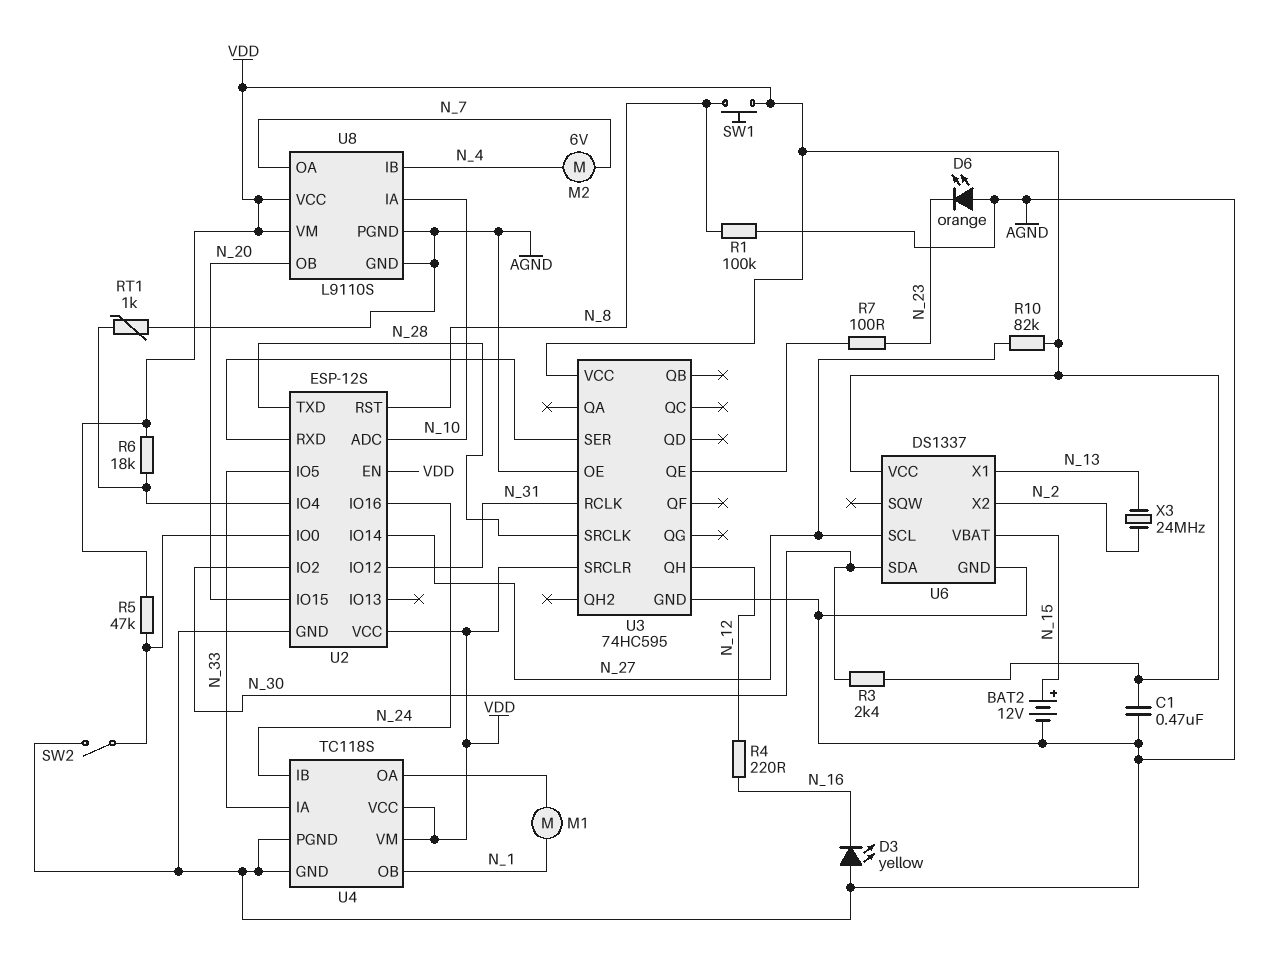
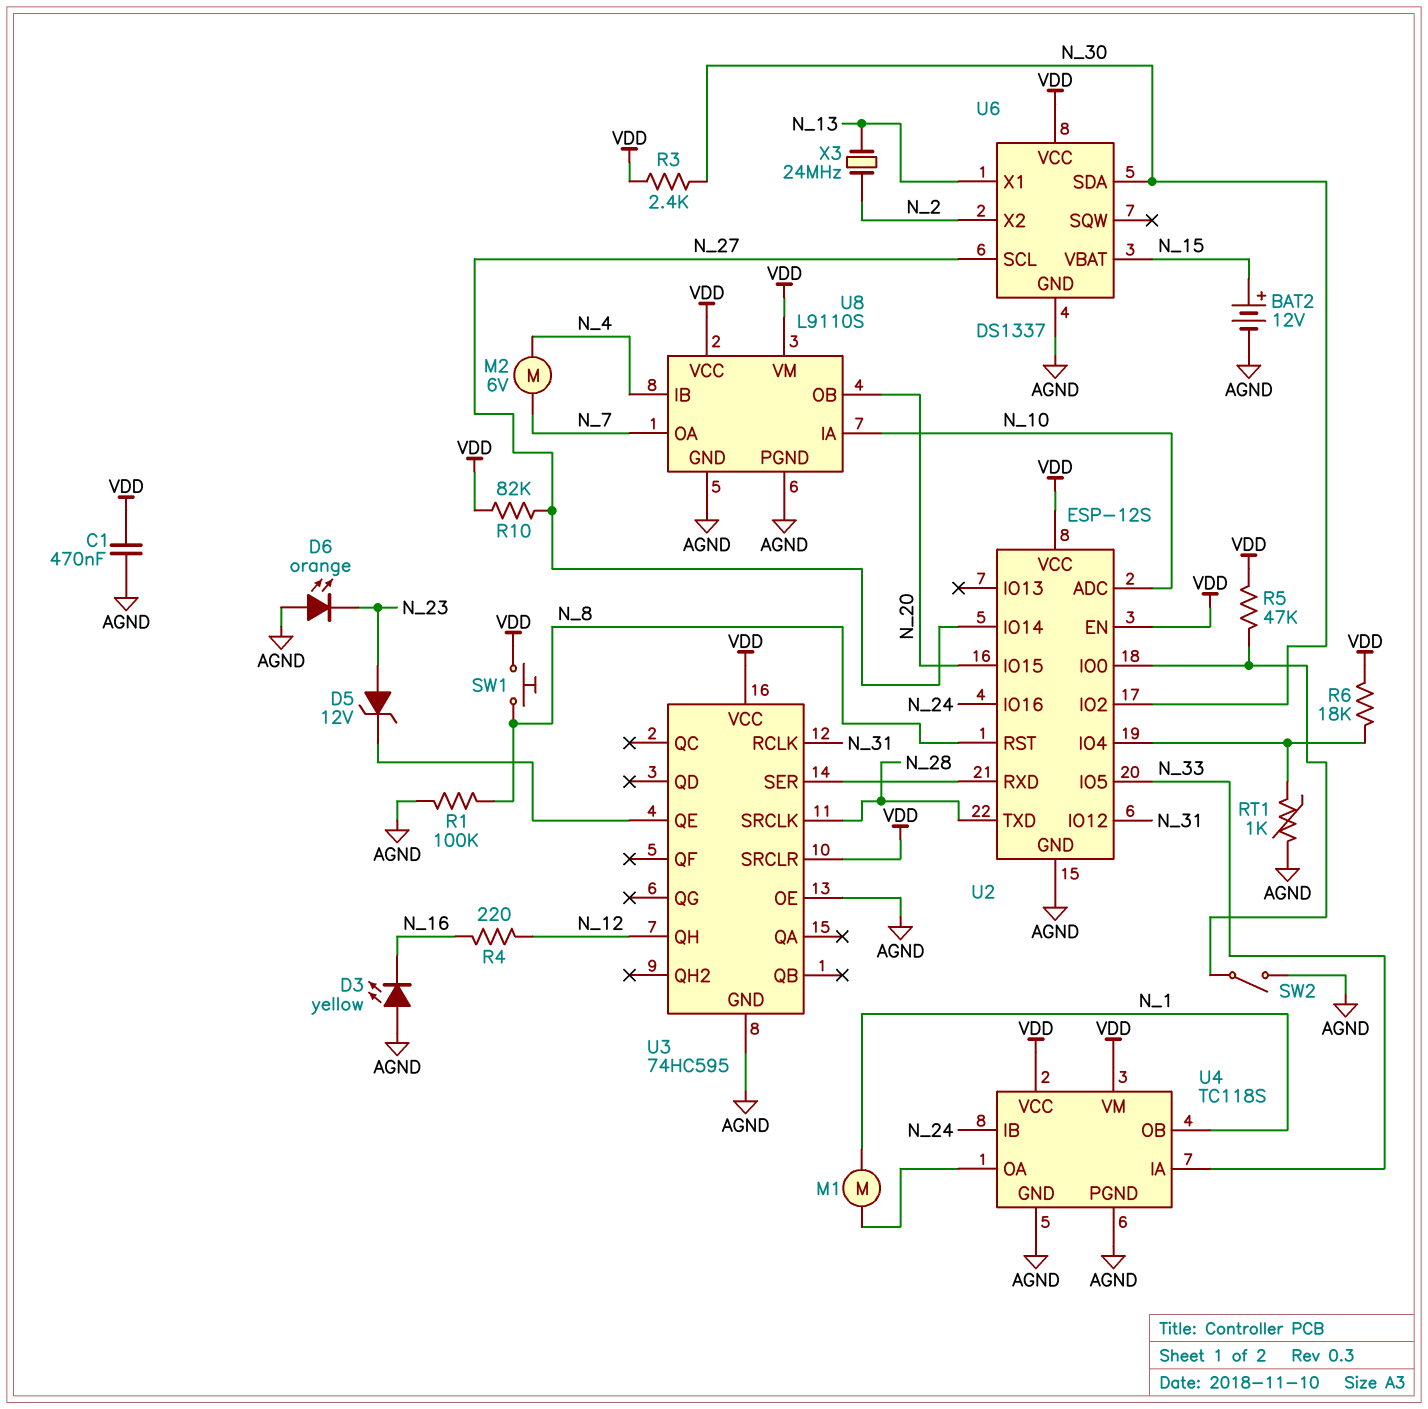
D5: none -> zener 12V (A N_23, K U3/QE)
R7: 100 (N_23, U3/QE) -> none

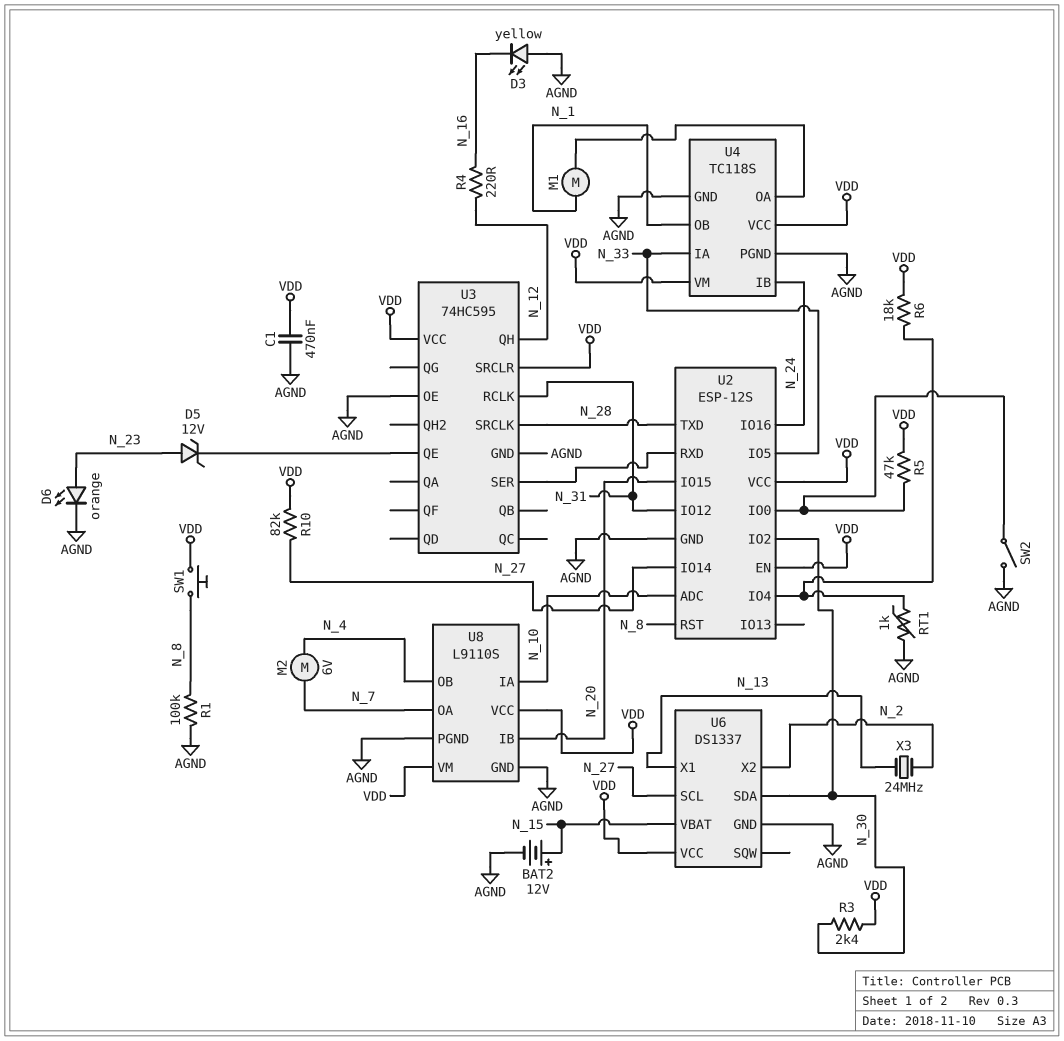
D6: LED orange (A AGND, K N_23) -> LED orange (A N_23, K AGND)
U8 pin IB: N_4 -> N_20
U8 pin OB: N_20 -> N_4

